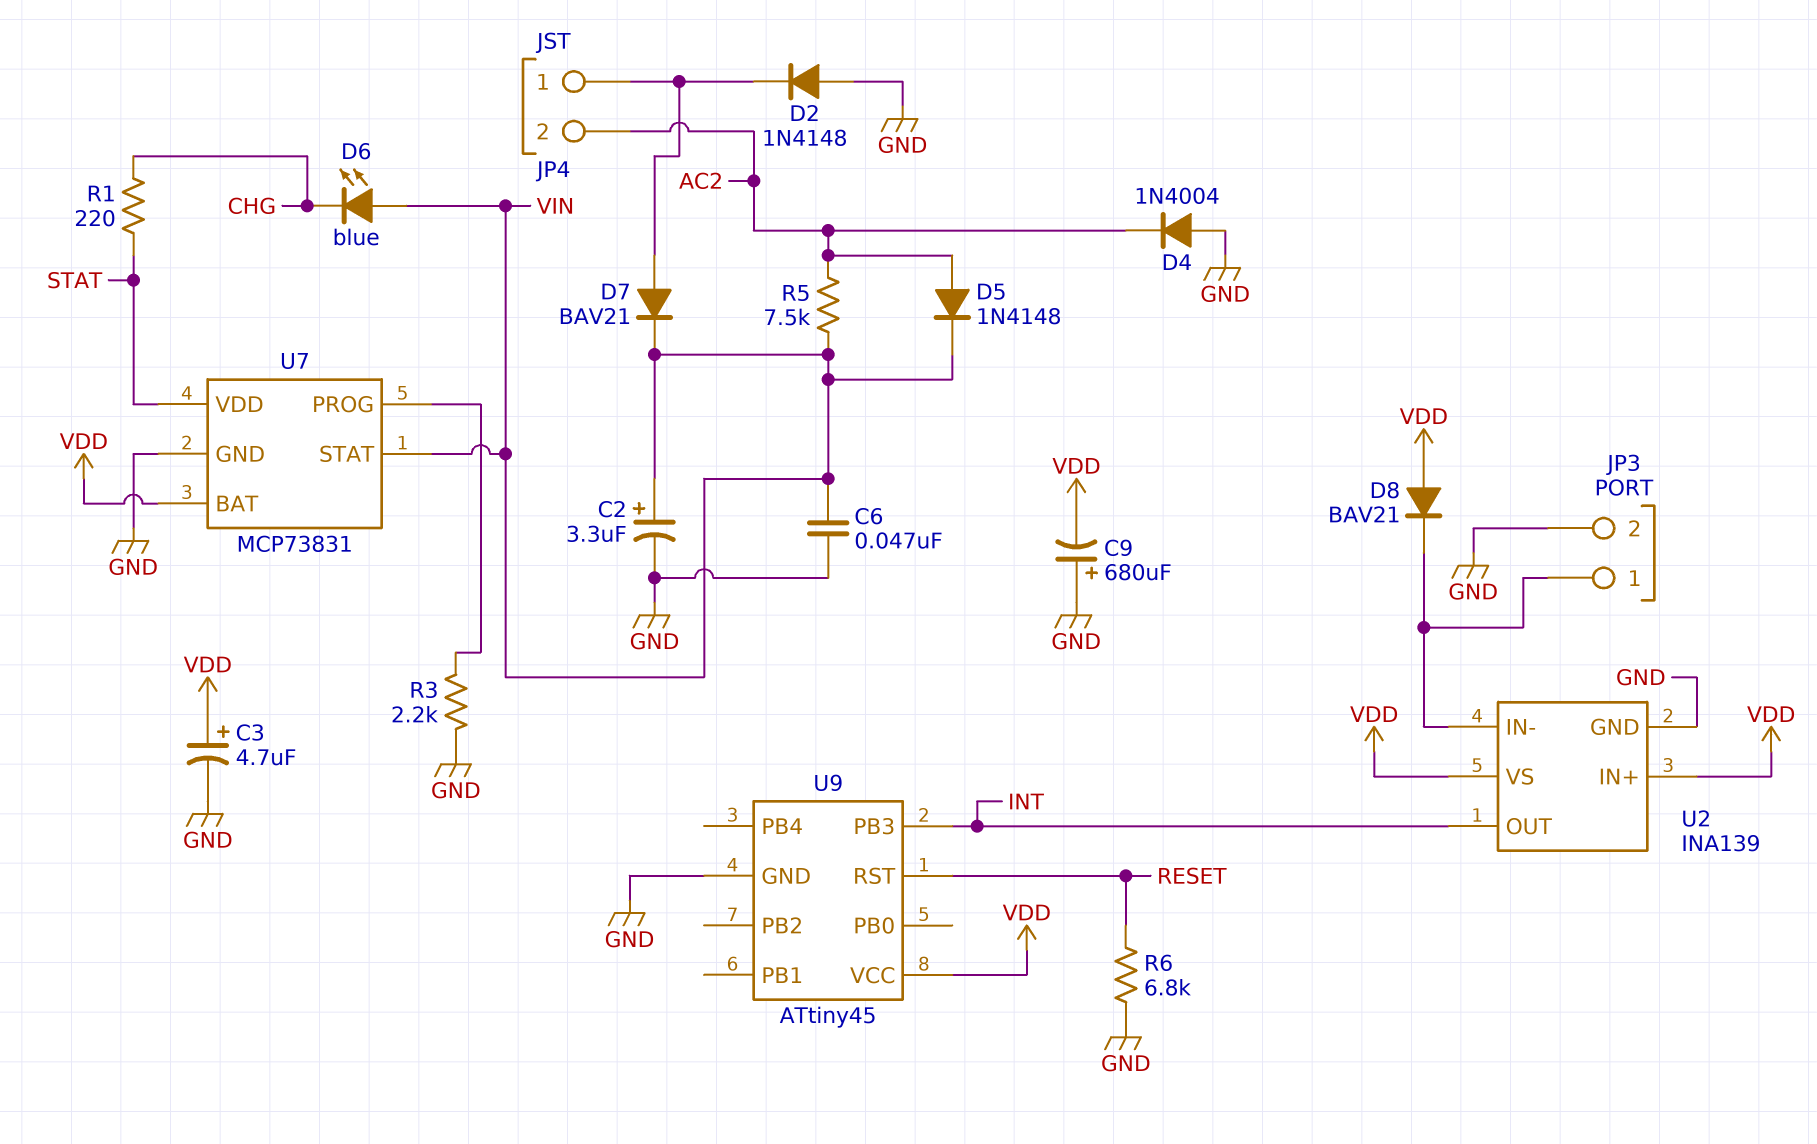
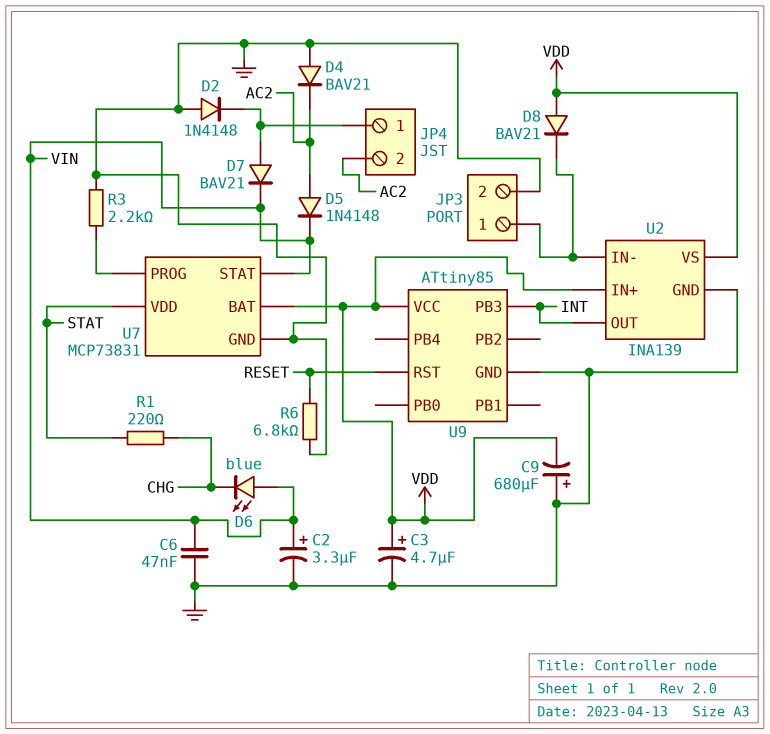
D4: diode 1N4004 (A GND, K AC2) -> diode BAV21 (A GND, K AC2)
R5: 7.5k (AC2, VIN) -> none
U9: ATtiny45 -> ATtiny85

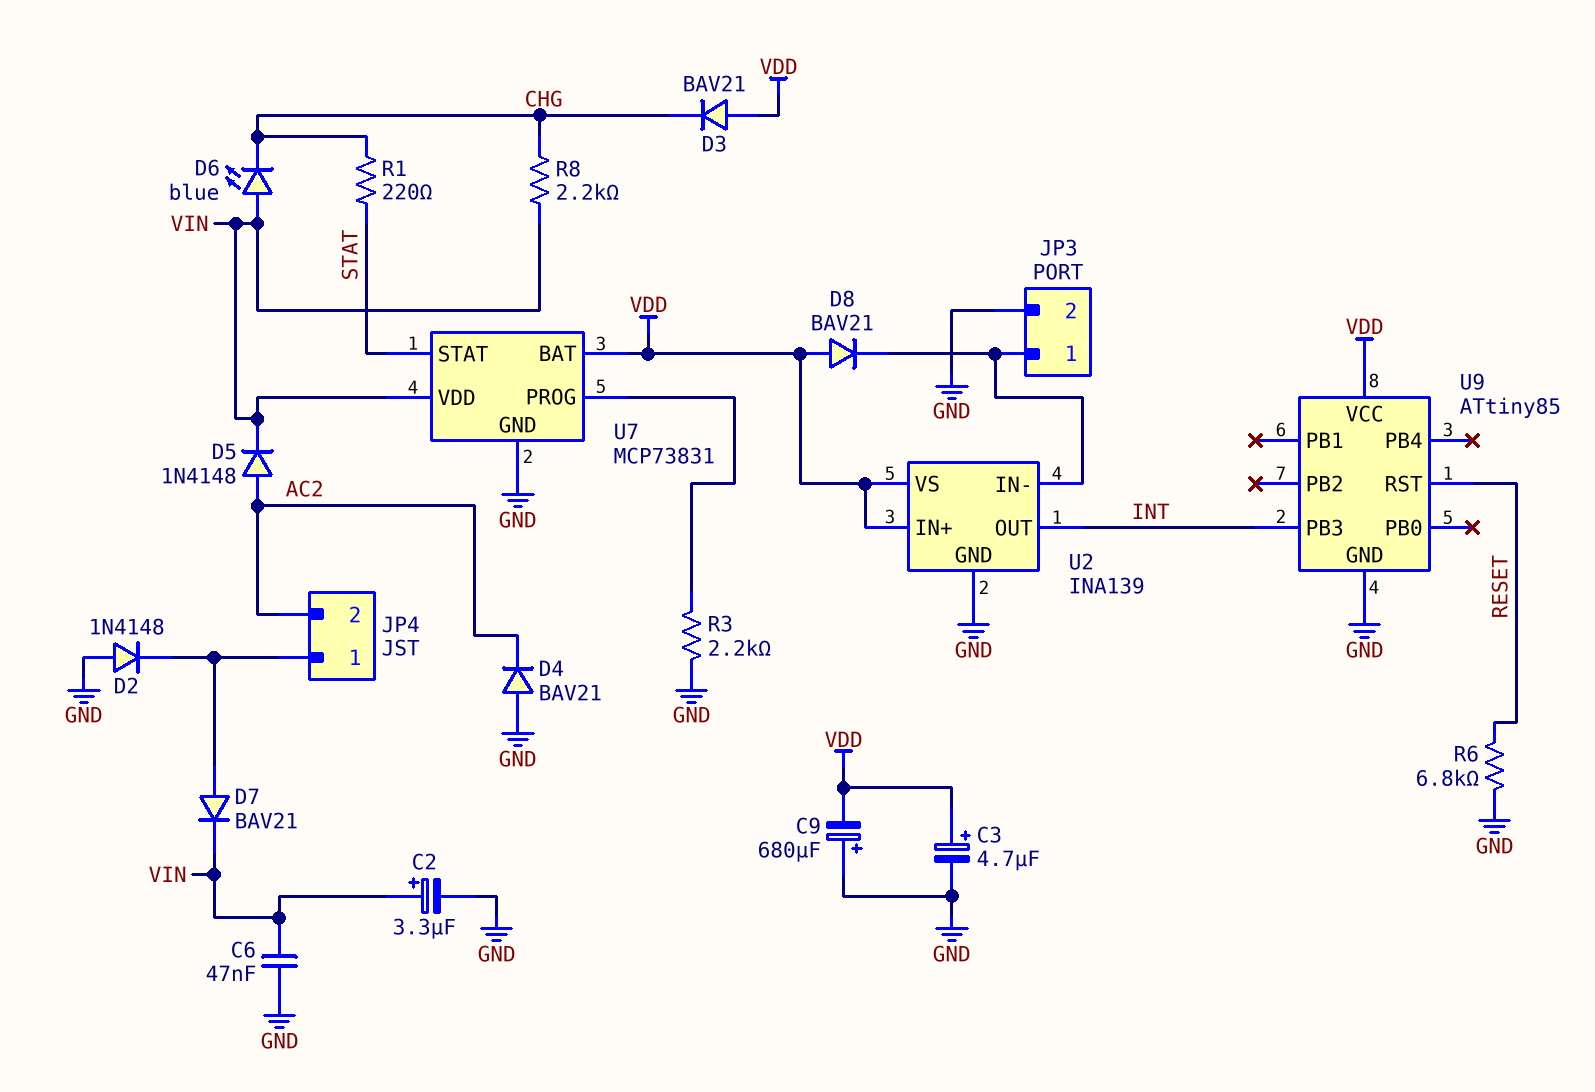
D3: none -> diode BAV21 (A VDD, K CHG)
R8: none -> 2.2k (CHG, VIN)
U7 pin STAT: VIN -> STAT
U7 pin VDD: STAT -> VIN

